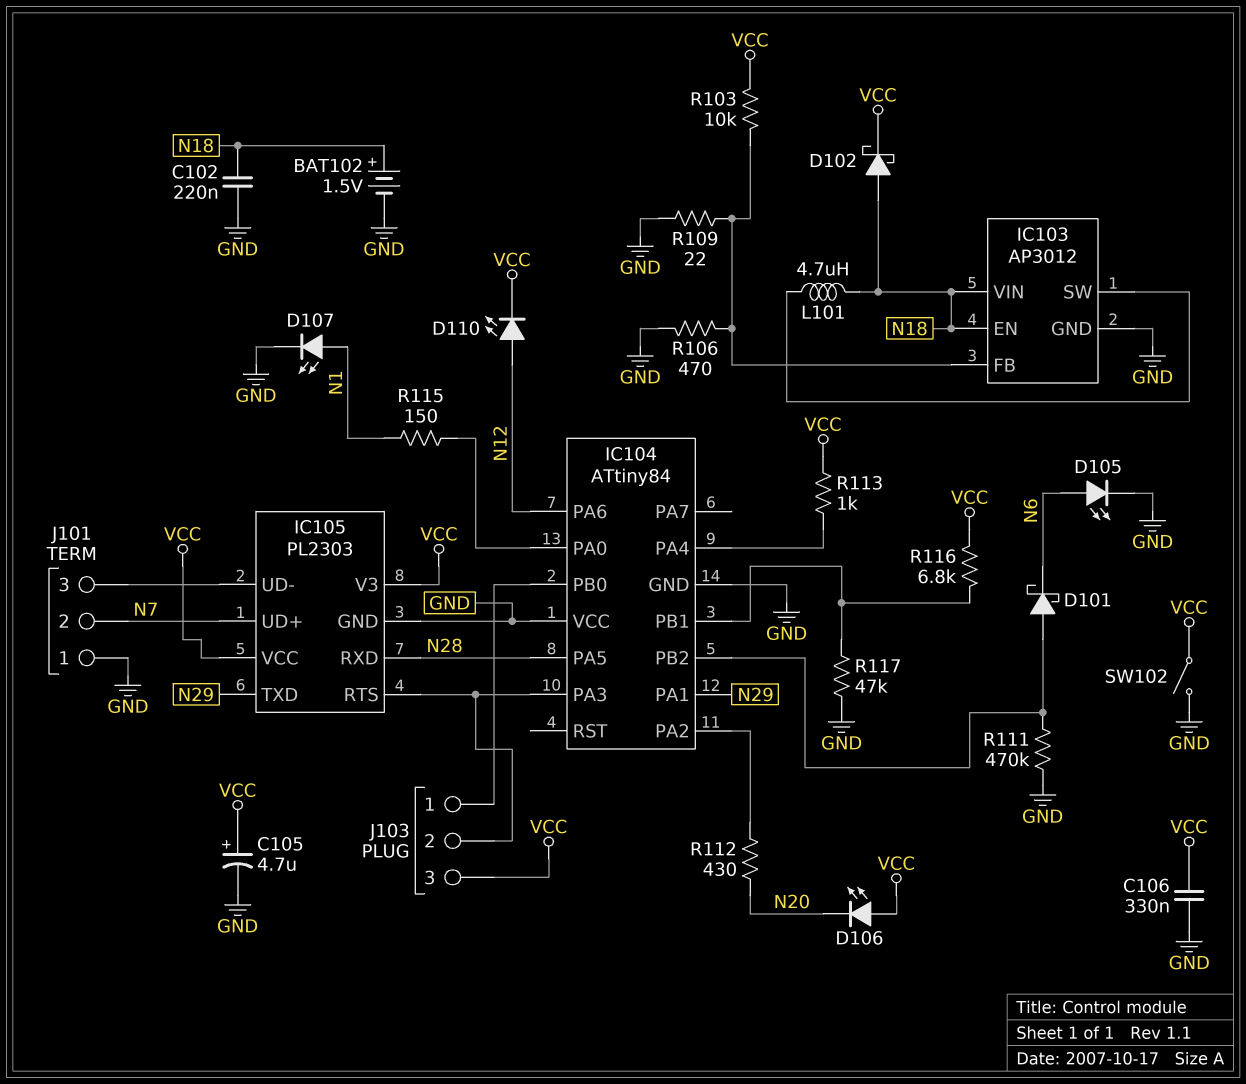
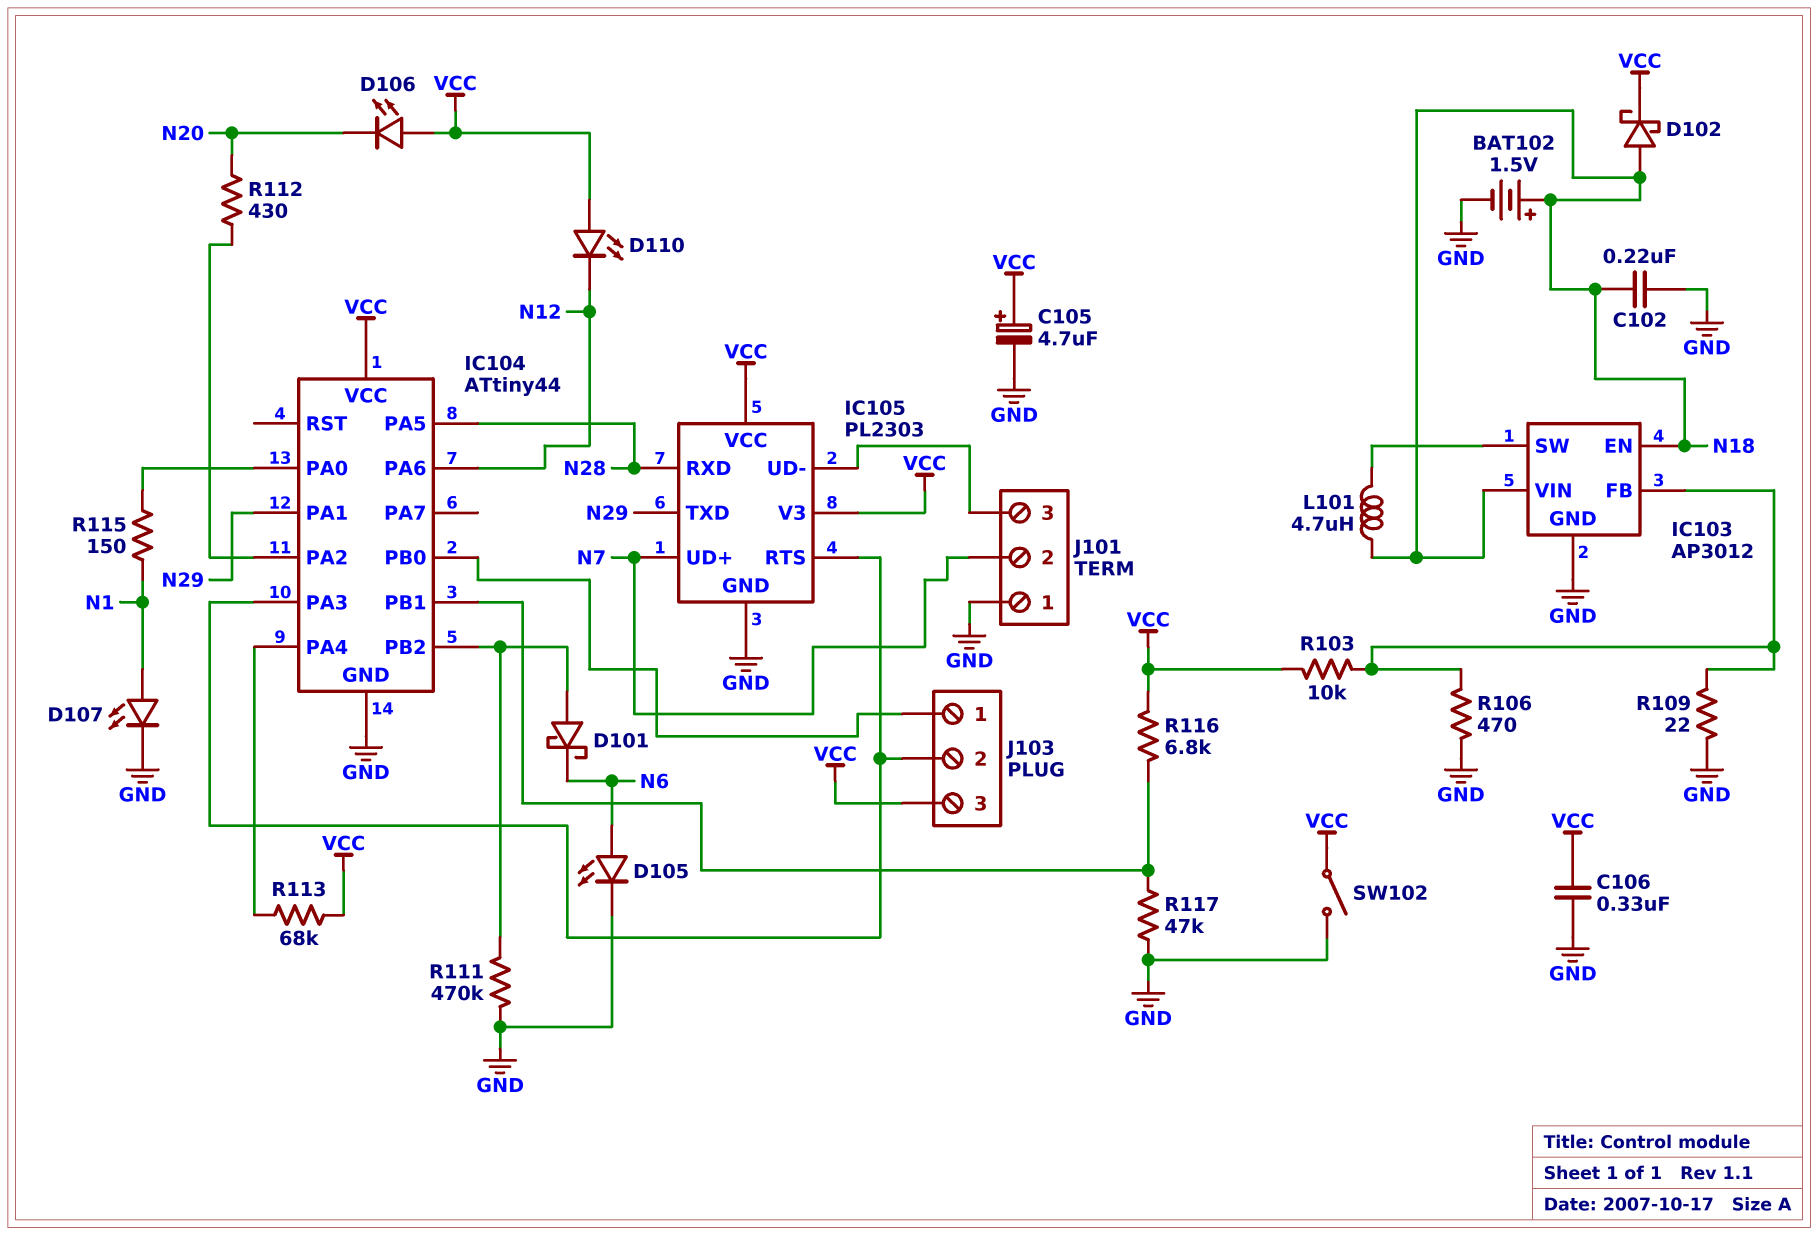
D110: LED (A N12, K VCC) -> LED (A VCC, K N12)
IC104: ATtiny84 -> ATtiny44
IC104 pin VCC: GND -> VCC
R113: 1k (IC104/PA4, VCC) -> 68k (IC104/PA4, VCC)

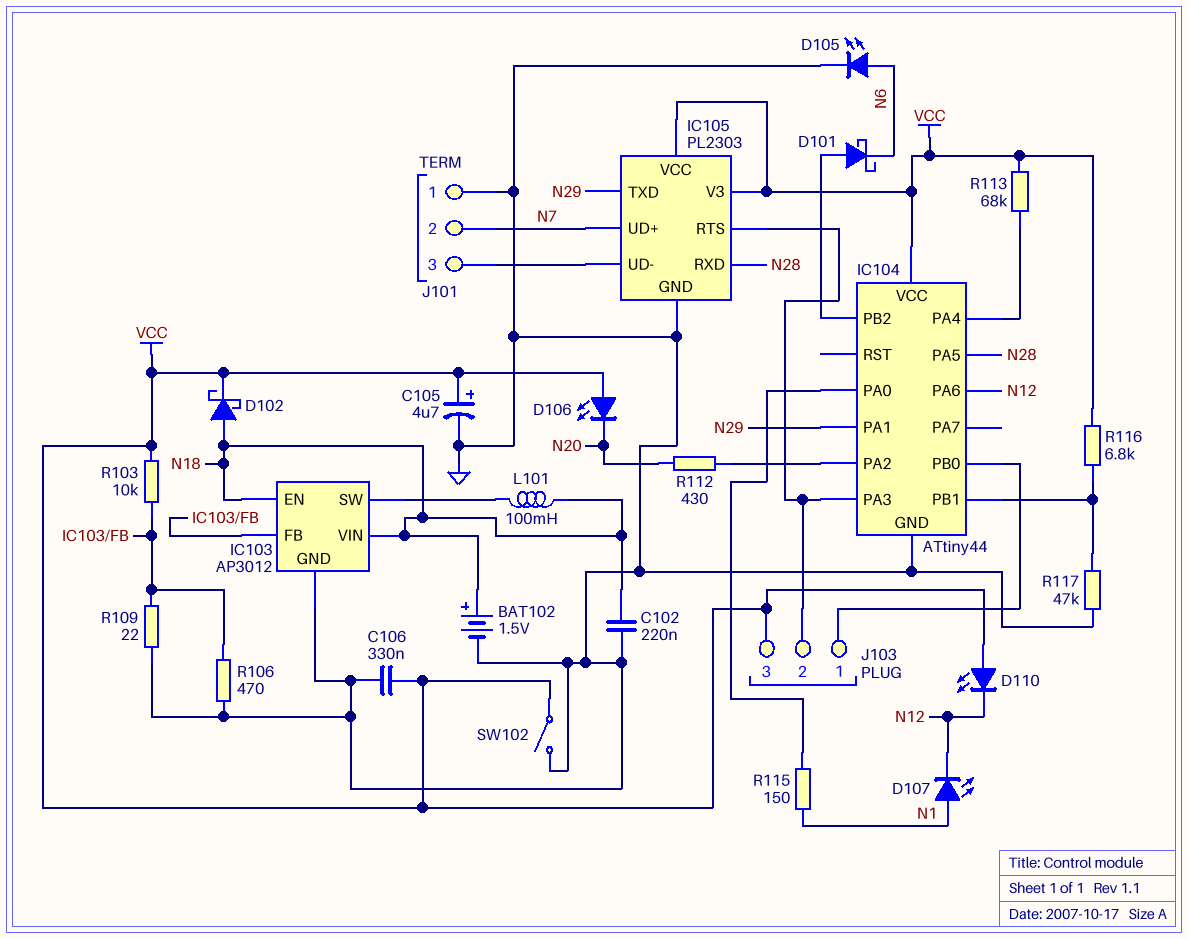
D107: LED (A N1, K GND) -> LED (A N1, K N12)
L101: 4.7uH (IC103/SW, N18) -> 100mH (IC103/SW, N18)
R111: 470k (GND, IC104/PB2) -> none

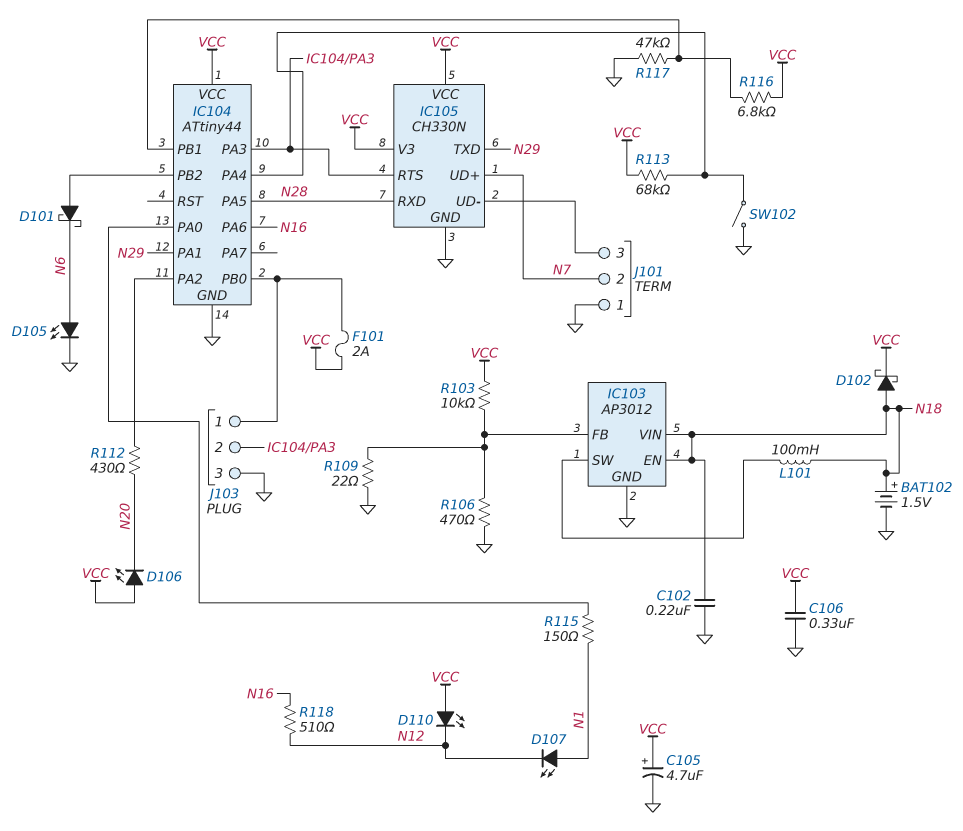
F101: none -> 2A (IC104/PB0, VCC)
IC104 pin PA6: N12 -> N16
IC105: PL2303 -> CH330N
J103 pin 3: VCC -> GND
R118: none -> 510 (N12, N16)
SW102: switch (GND, VCC) -> switch (GND, IC104/PA4)

